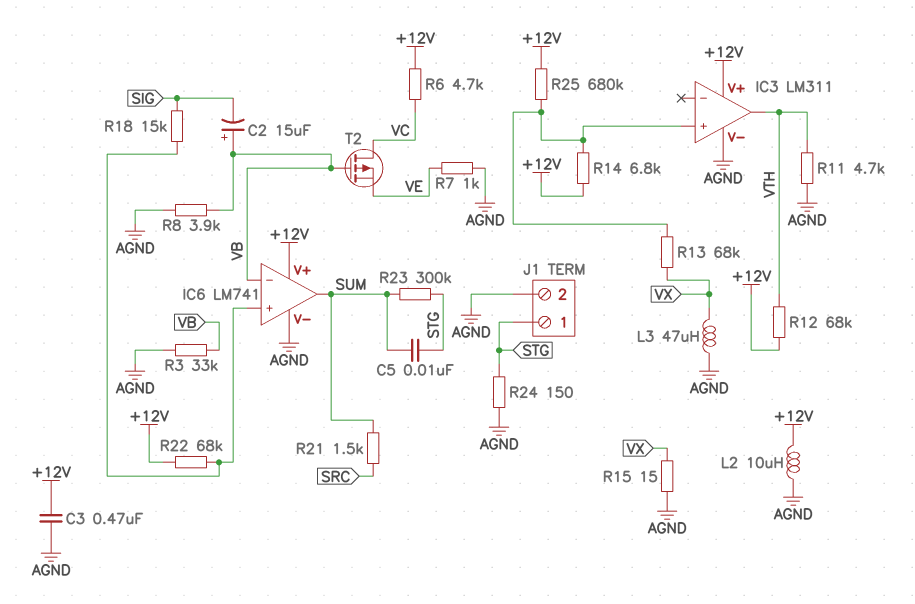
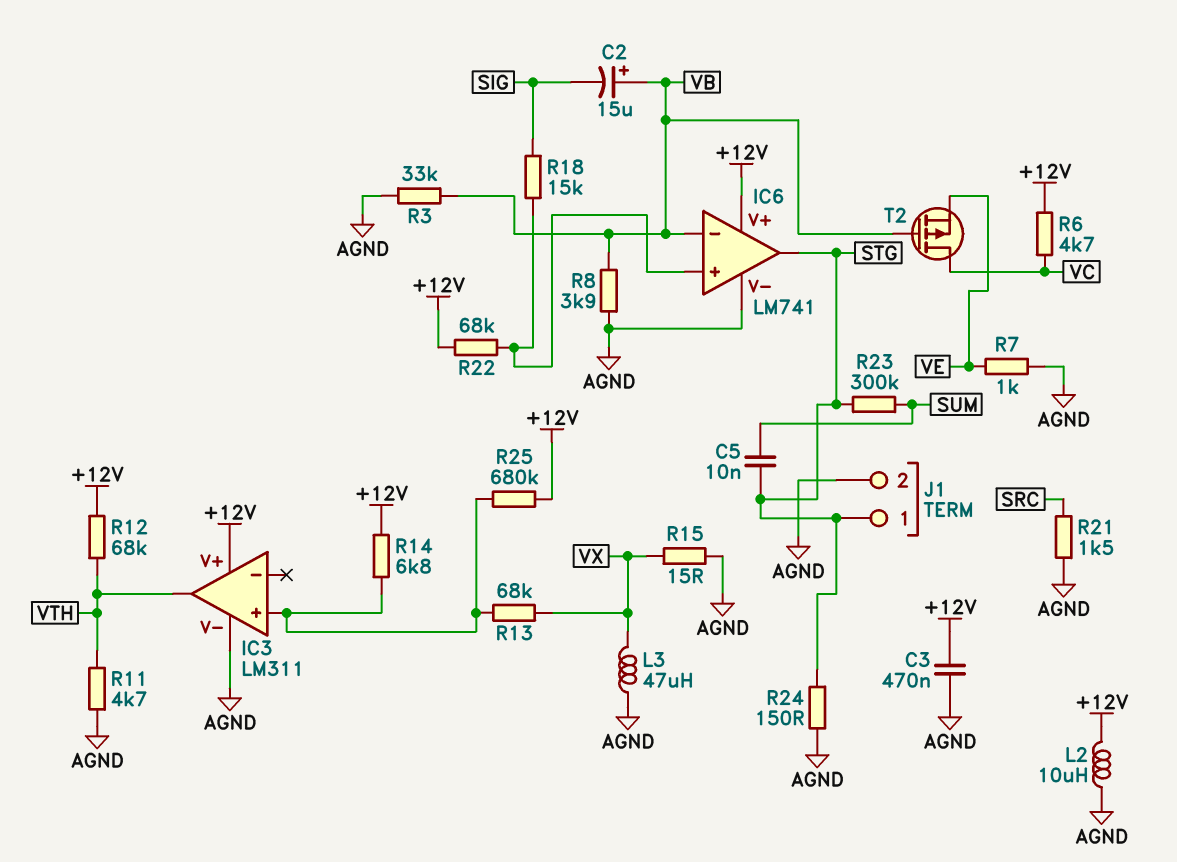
IC6 pin out: SUM -> STG
R21: 1.5k (SRC, SUM) -> 1.5k (AGND, SRC)

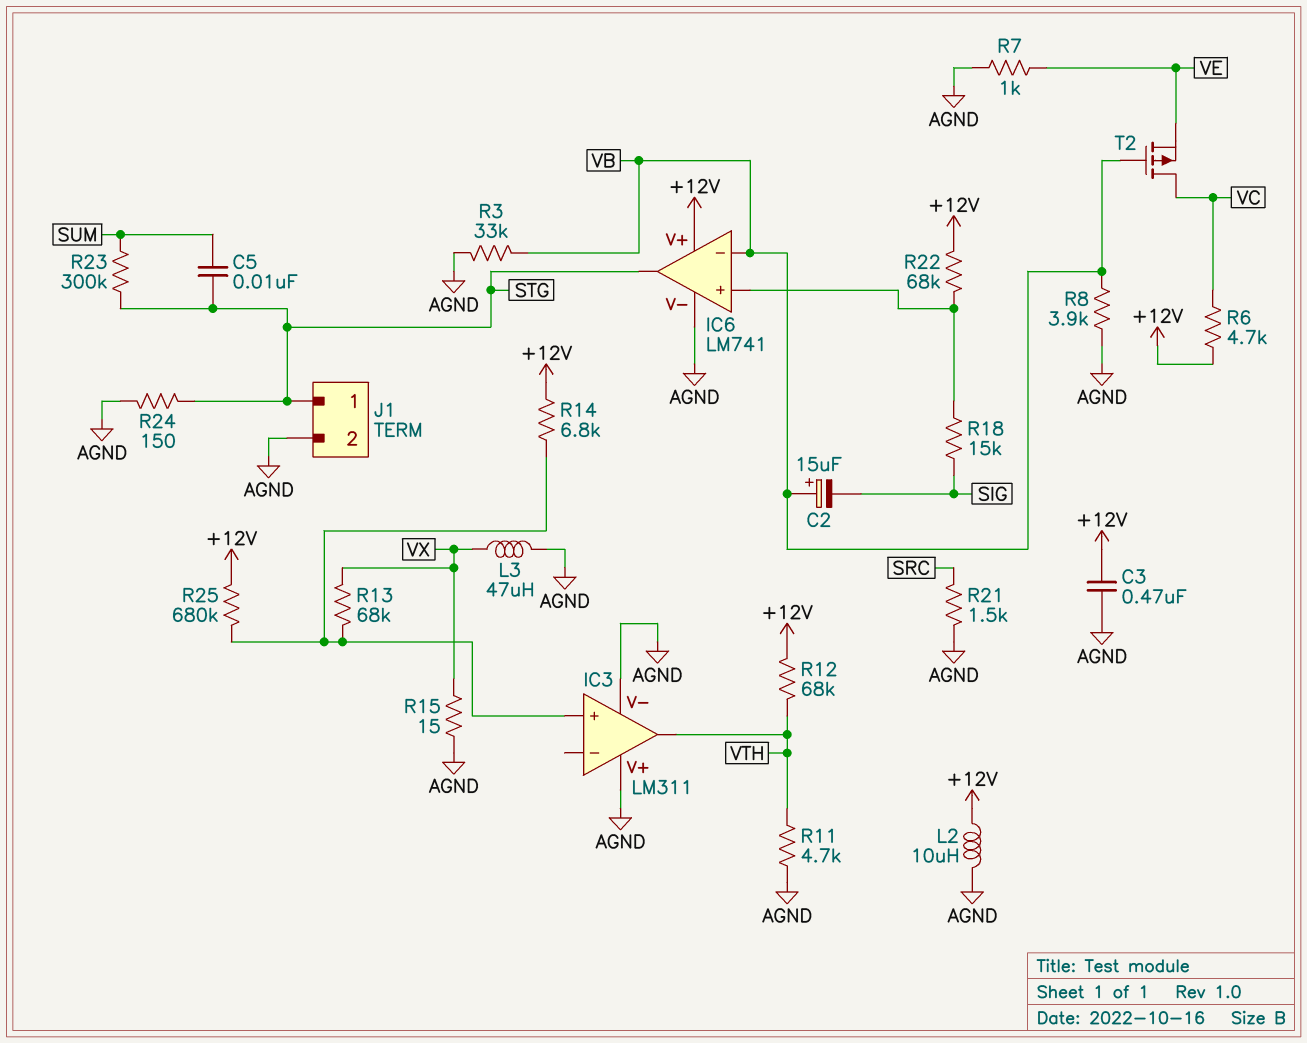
IC3 pin V+: +12V -> AGND

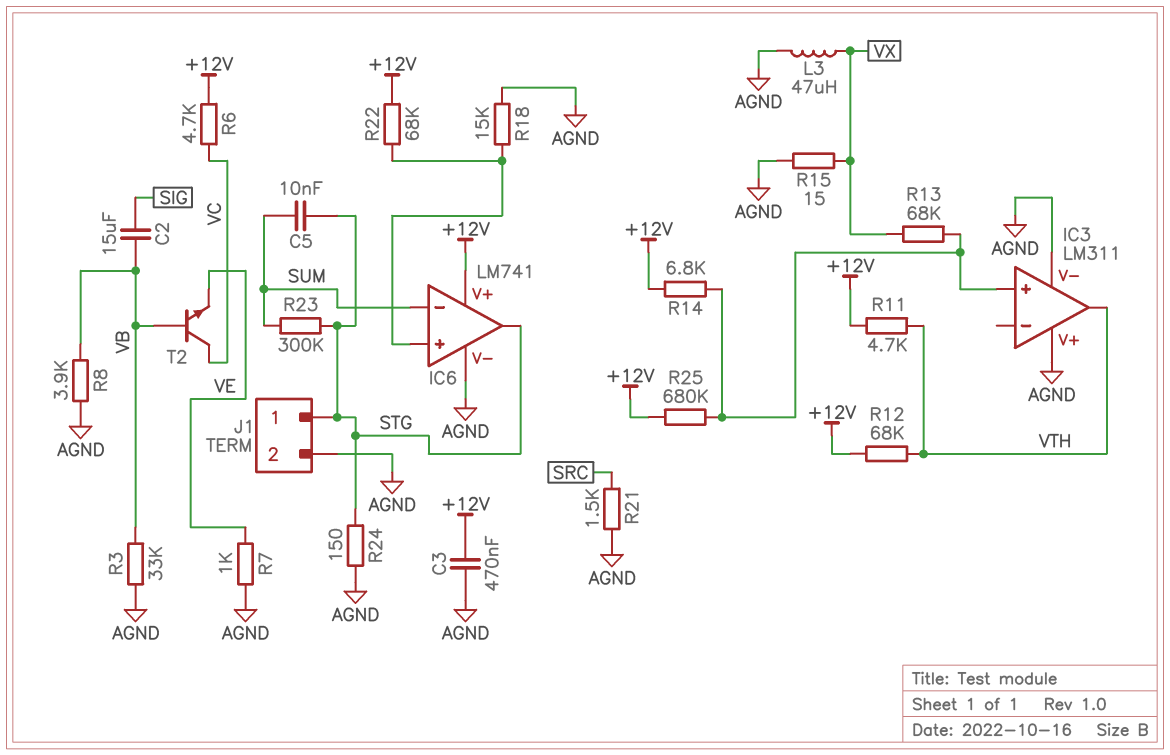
C2: 15uF (plus VB, minus SIG) -> 15uF (SIG, VB)
IC6 pin in-: VB -> SUM
L2: 10uH (+12V, AGND) -> none
R11: 4.7k (AGND, VTH) -> 4.7k (+12V, VTH)
R18: 15k (IC6/in+, SIG) -> 15k (AGND, IC6/in+)
T2: PMOS (G VB, D VC, S VE) -> NPN (B VB, C VC, E VE)

